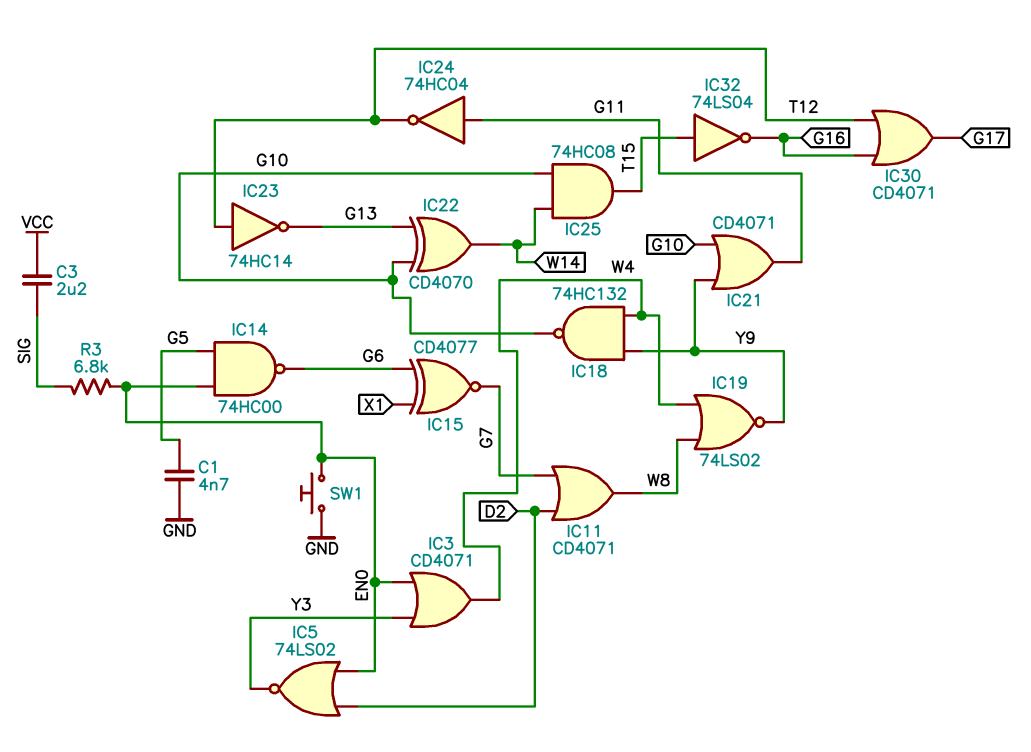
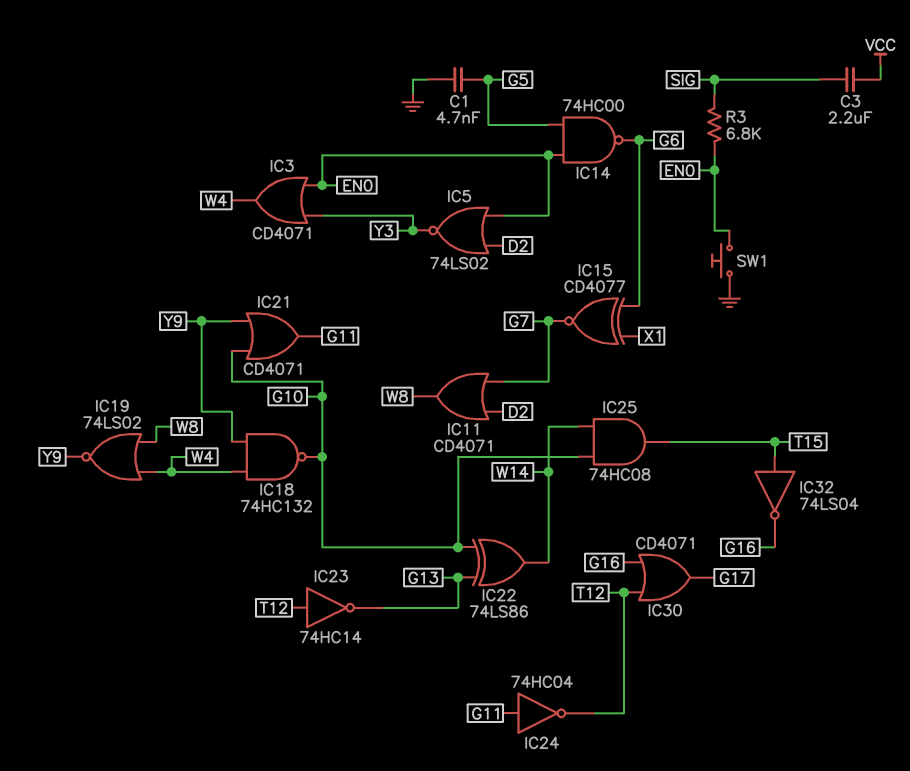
IC22: XOR CD4070 (in G10, in G13, out W14) -> XOR 74LS86 (in G10, in G13, out W14)

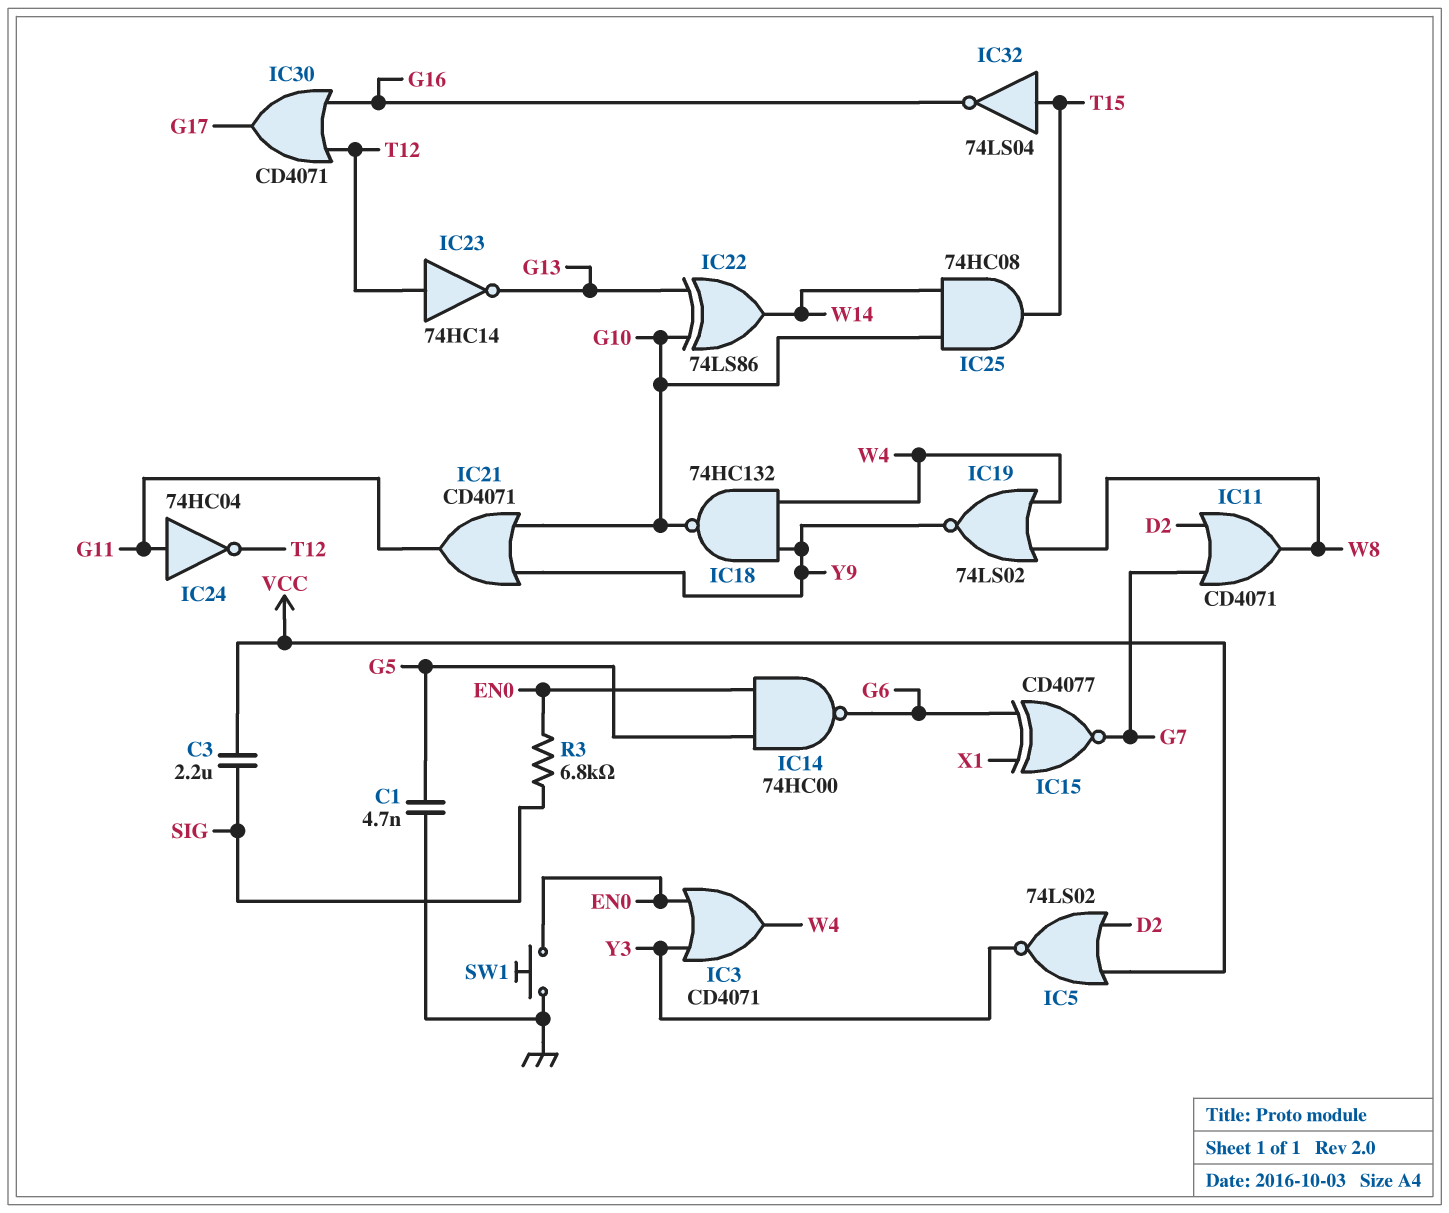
IC5: NOR 74LS02 (in D2, in EN0, out Y3) -> NOR 74LS02 (in D2, in VCC, out Y3)

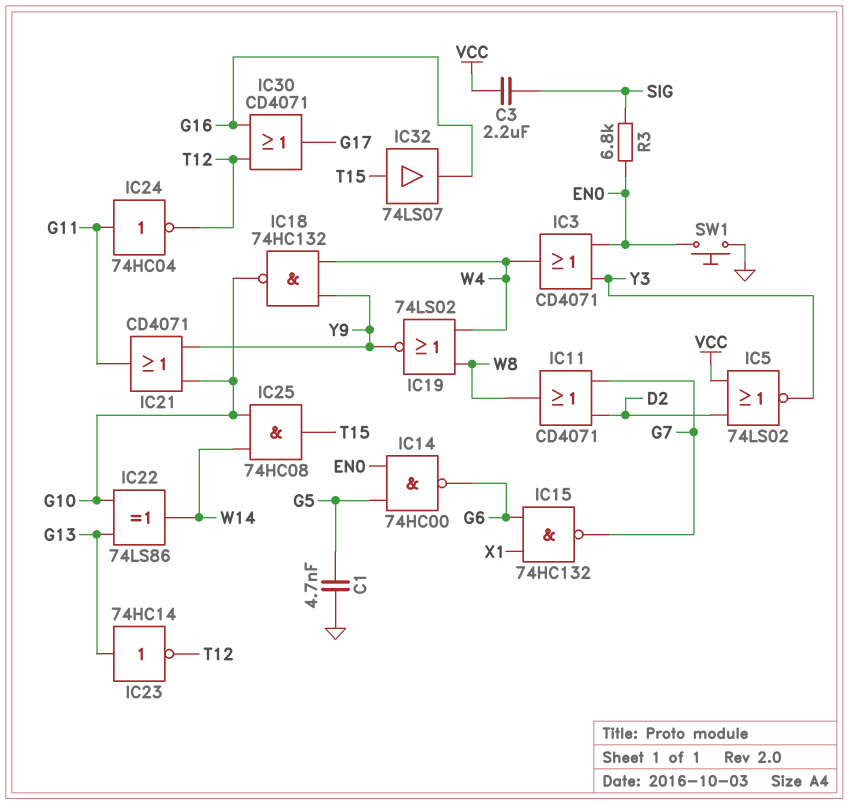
IC15: XNOR CD4077 (in G6, in X1, out G7) -> NAND 74HC132 (in G6, in X1, out G7)
IC23: NOT 74HC14 (in T12, out G13) -> NOT 74HC14 (in G13, out T12)
IC32: NOT 74LS04 (in T15, out G16) -> buffer 74LS07 (in T15, out G16)

